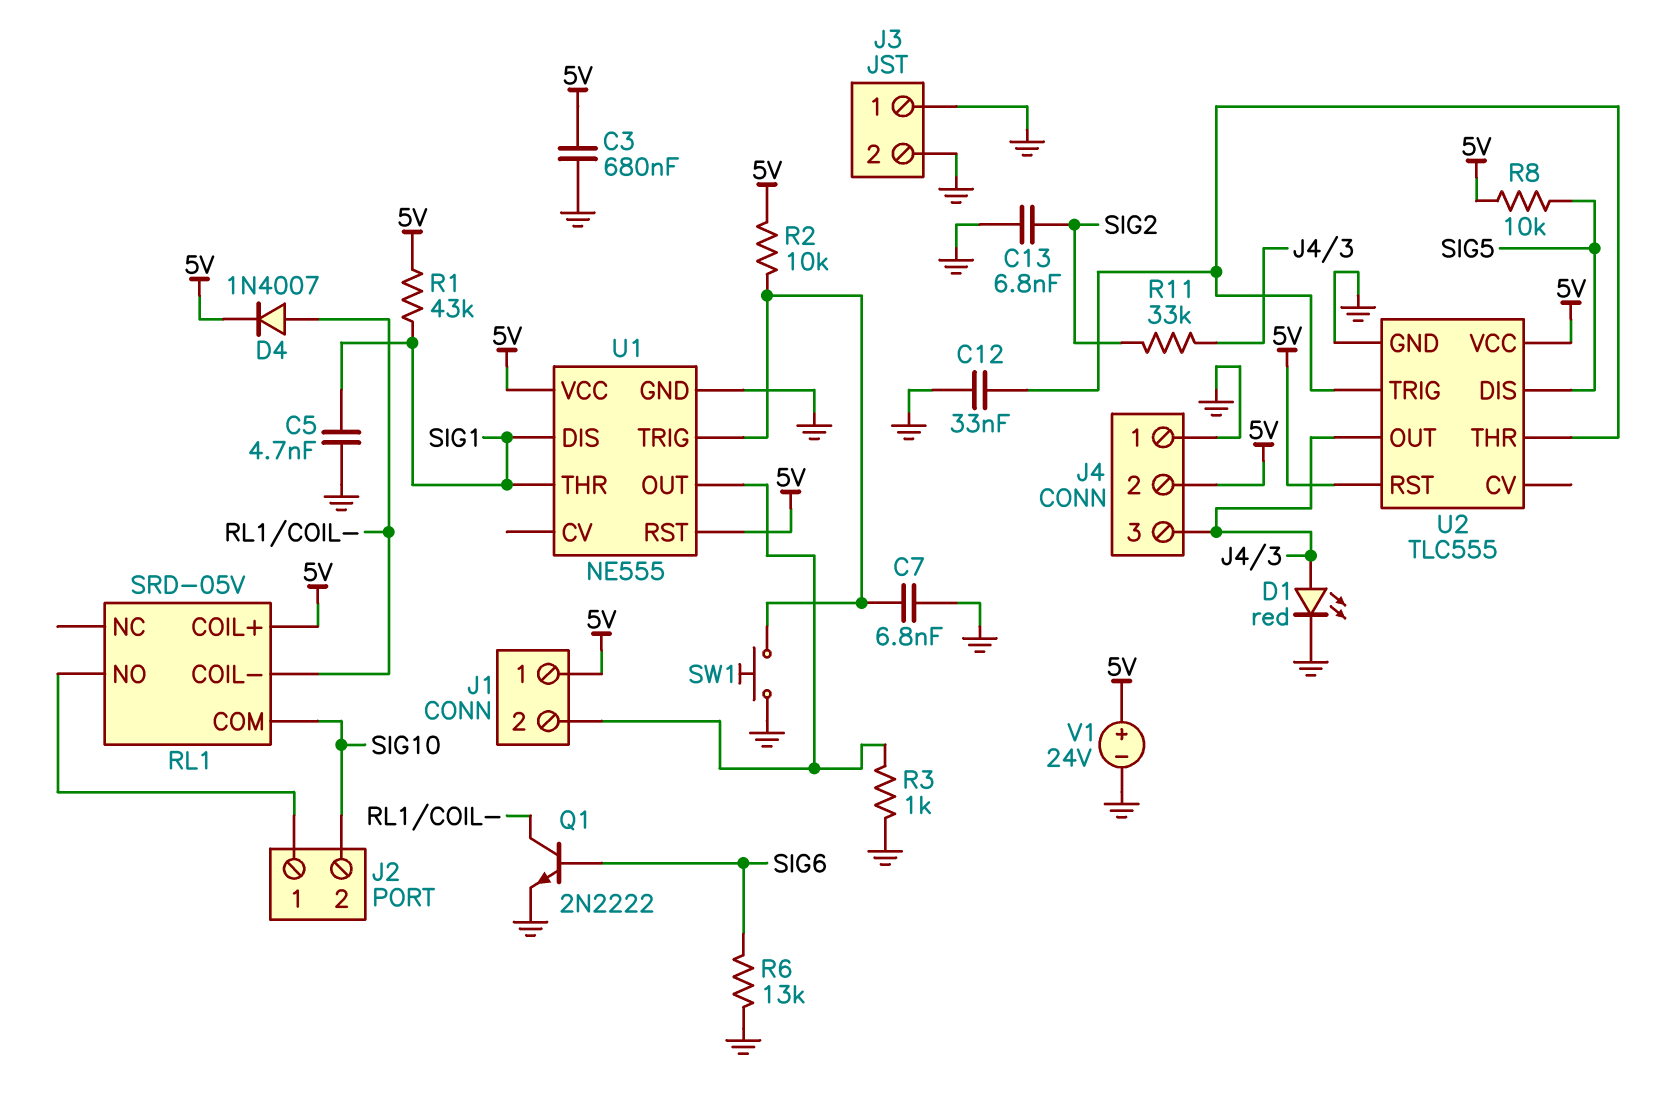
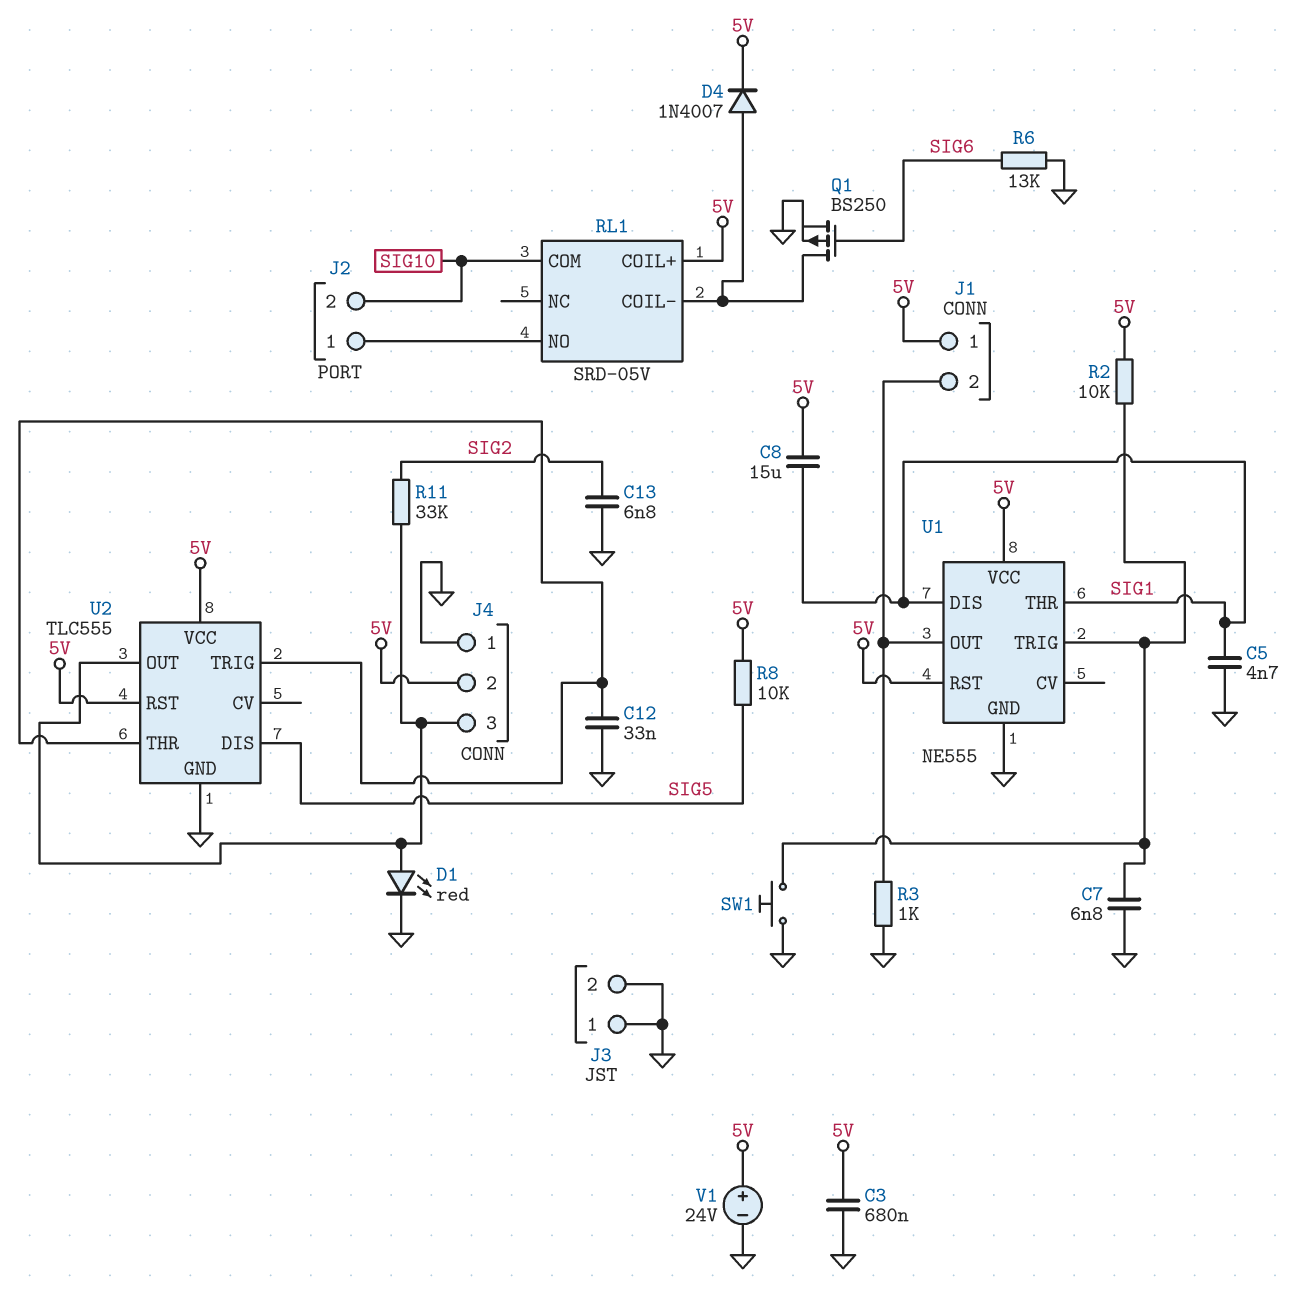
C8: none -> 15uF (5V, SIG1)
Q1: NPN 2N2222 (B SIG6, C RL1/COIL-, E GND) -> PMOS BS250 (G SIG6, D RL1/COIL-, S GND)
R1: 43k (5V, SIG1) -> none

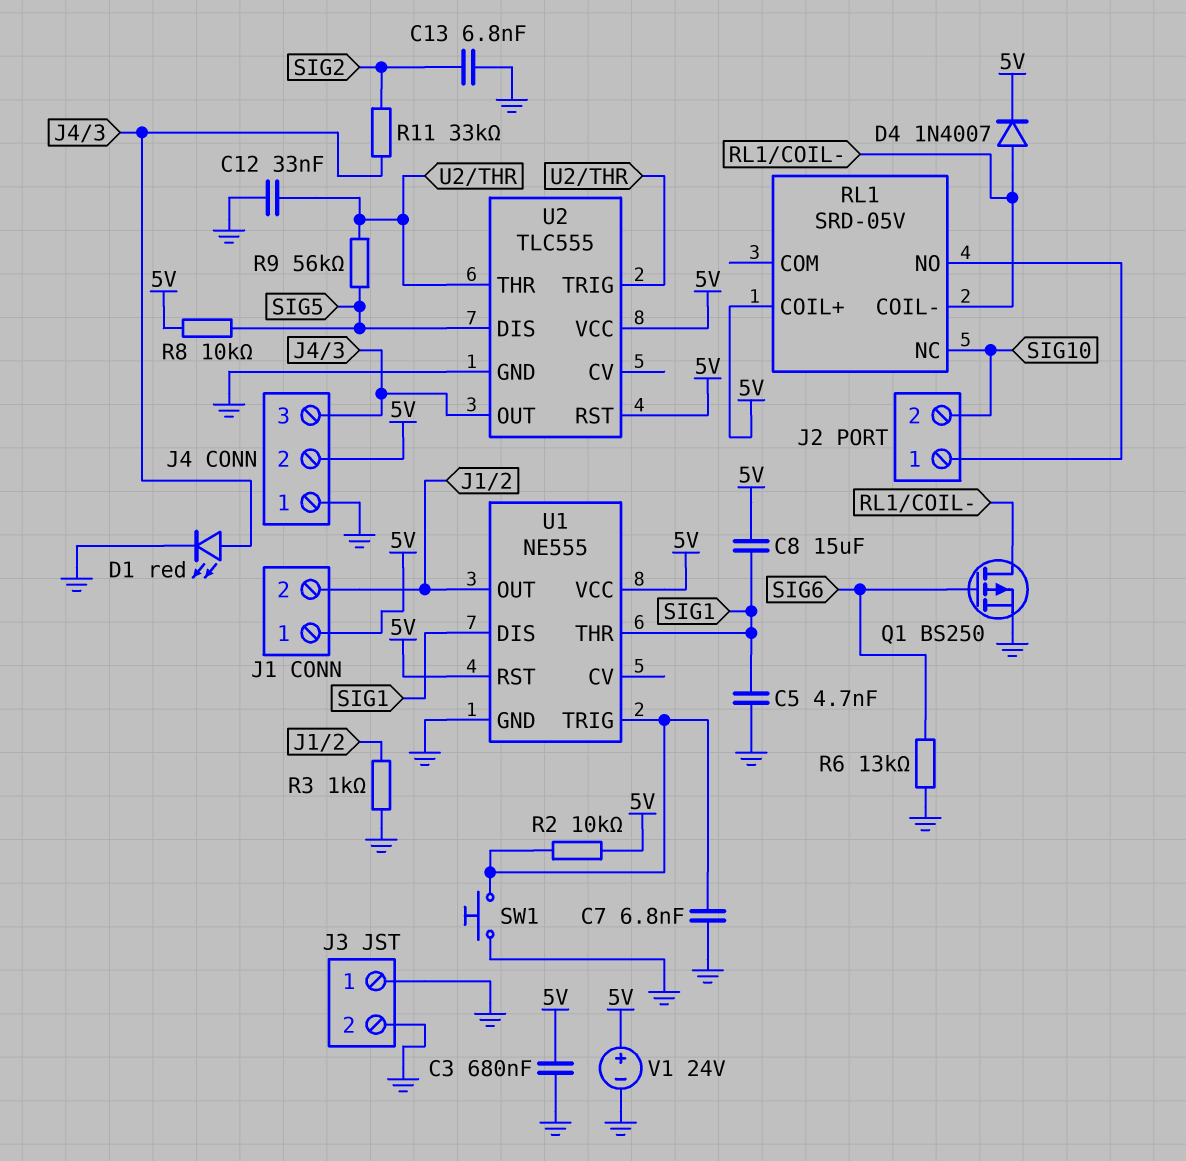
R9: none -> 56k (SIG5, U2/THR)
RL1 pin COM: SIG10 -> none
RL1 pin NC: none -> SIG10

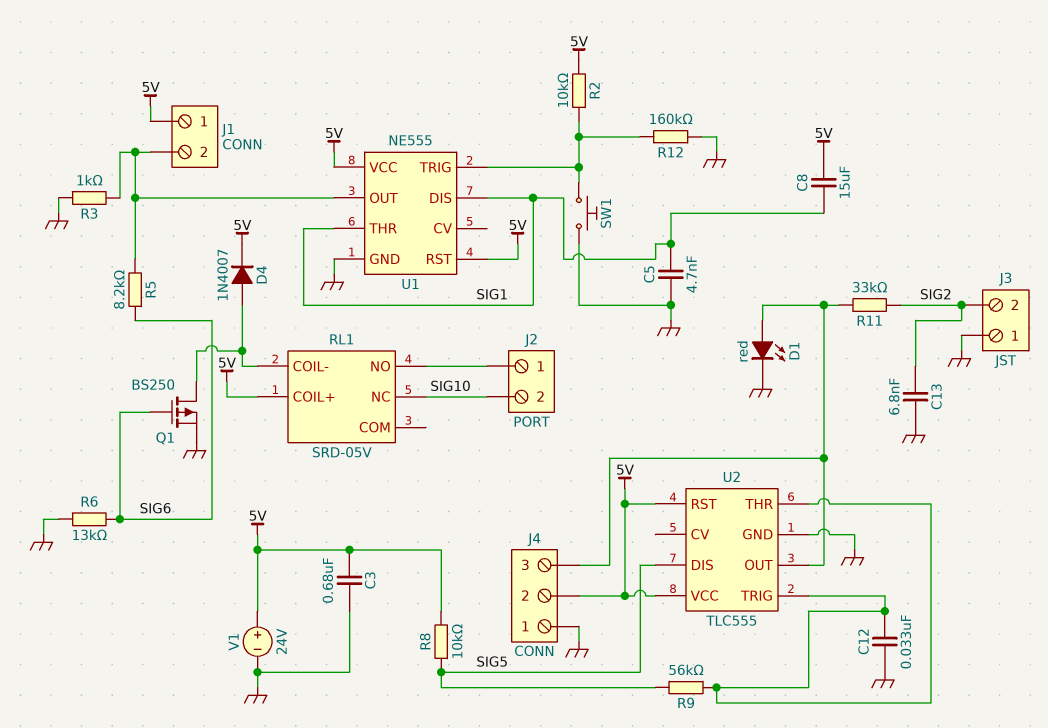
C7: 6.8nF (GND, U1/TRIG) -> none
J3 pin 2: GND -> SIG2
R5: none -> 8.2k (J1/2, SIG6)
R12: none -> 160k (GND, U1/TRIG)

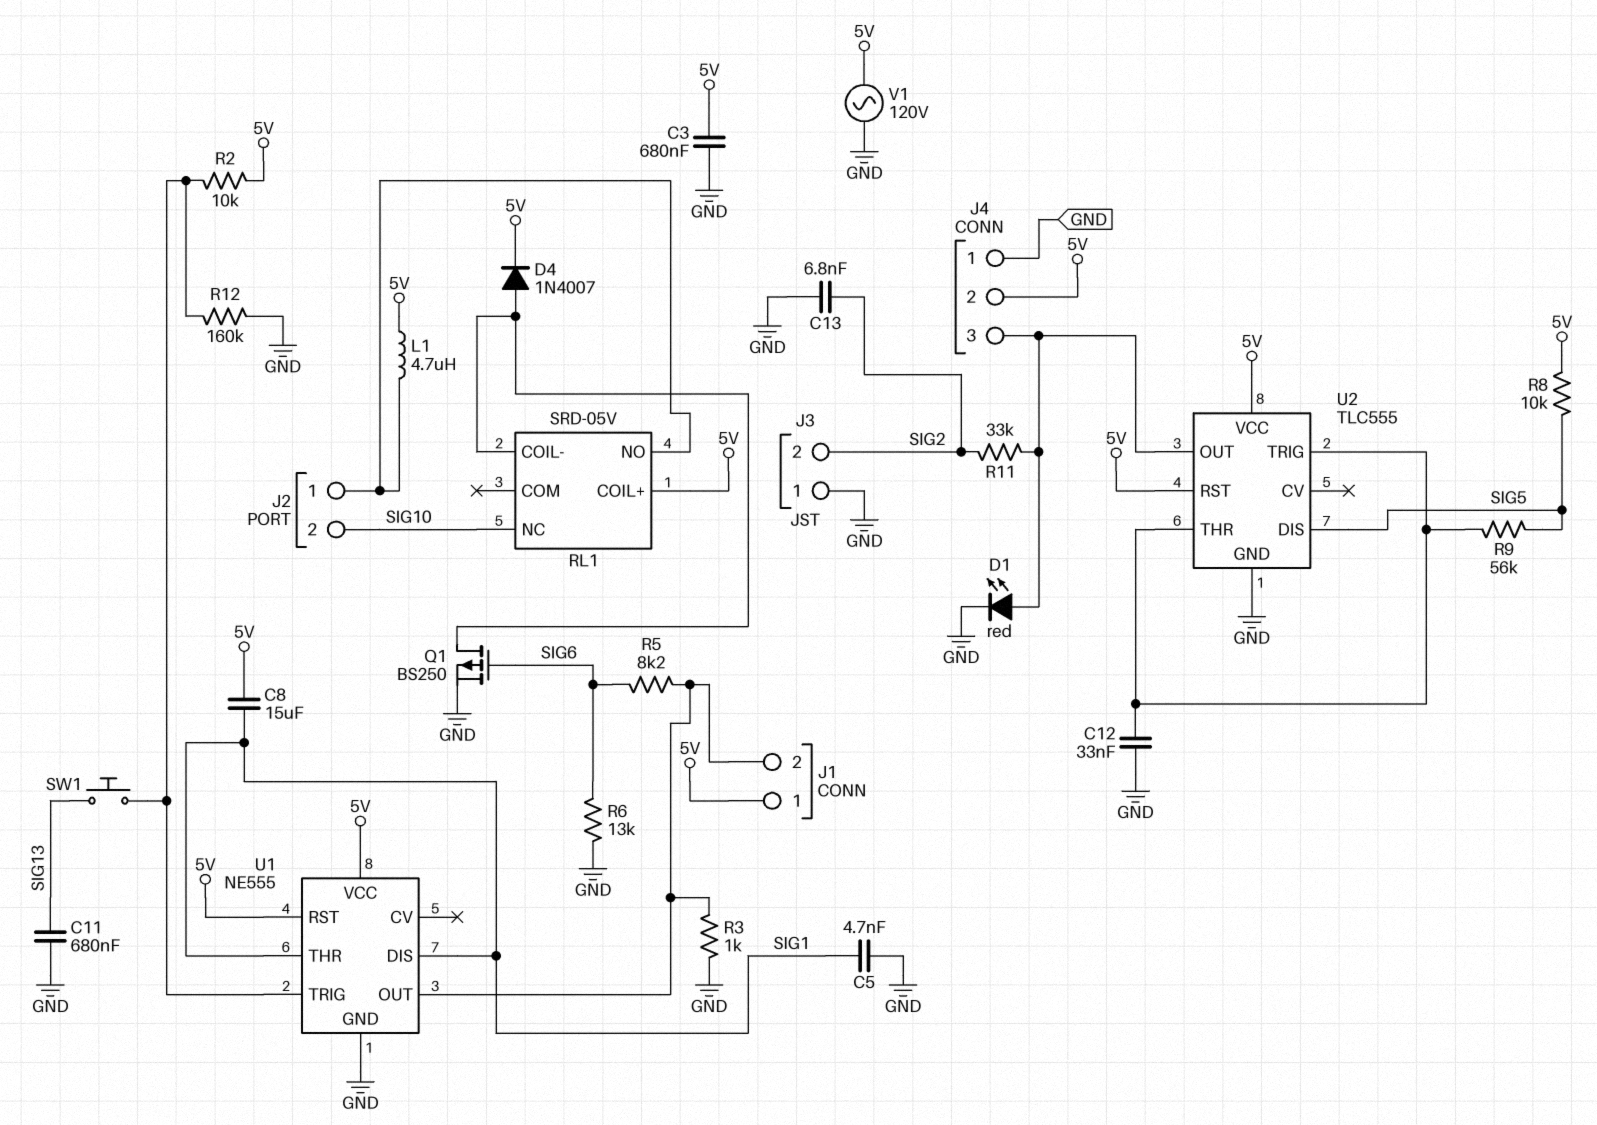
C11: none -> 680nF (GND, SIG13)
L1: none -> 4.7uH (5V, J2/1)
SW1: button (GND, U1/TRIG) -> button (SIG13, U1/TRIG)
V1: 24V (plus 5V, minus GND) -> AC 120V (5V, GND)

